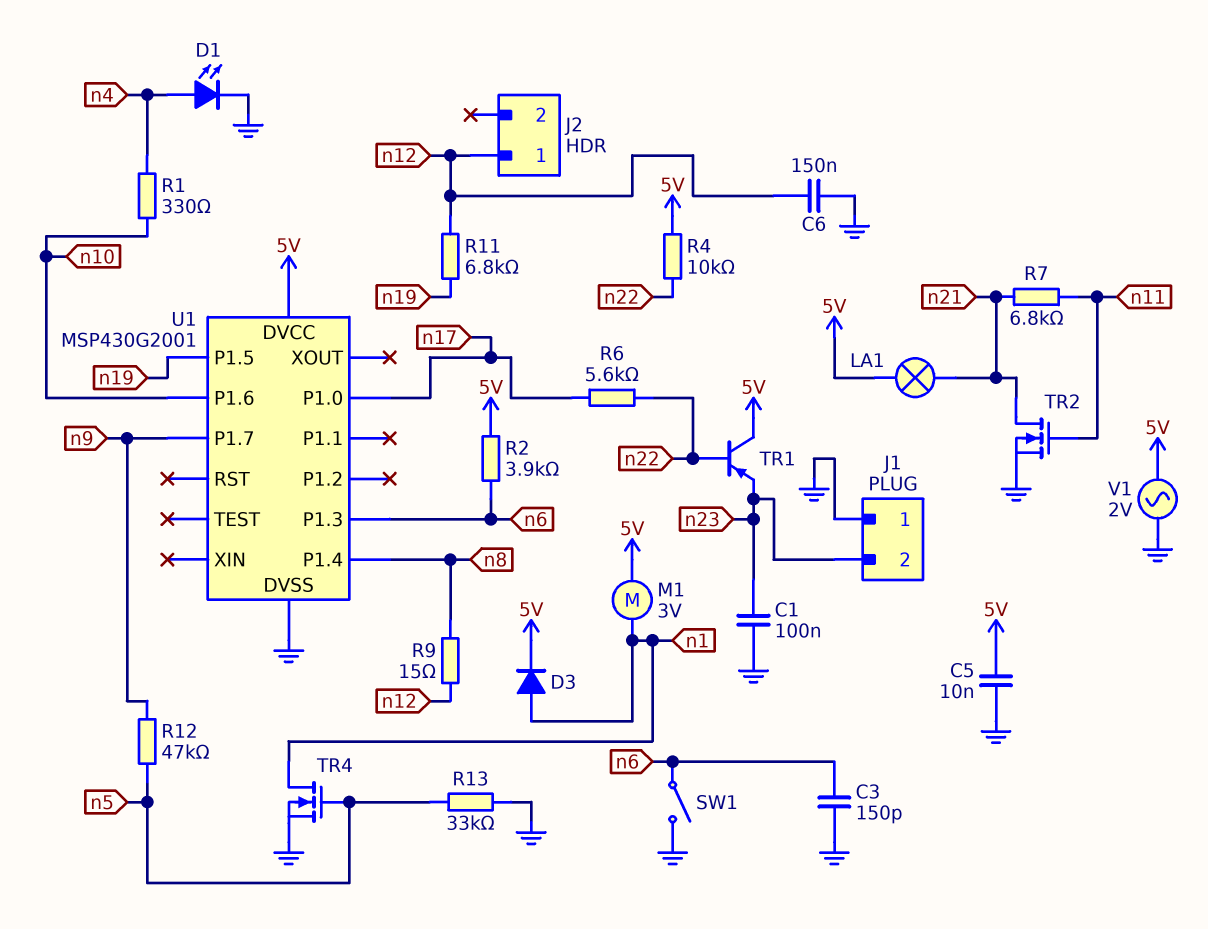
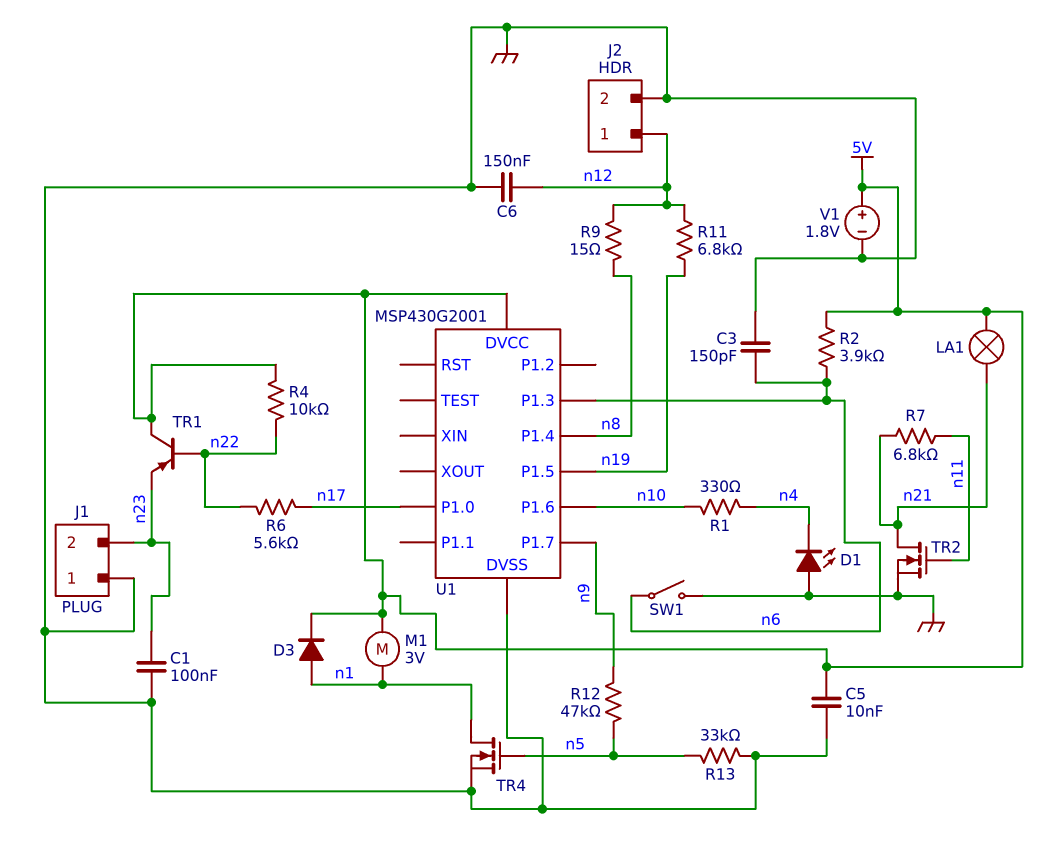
D1: LED (A n4, K GND) -> LED (A GND, K n4)
J2 pin 2: none -> GND
V1: AC 2V (5V, GND) -> 1.8V (plus 5V, minus GND)

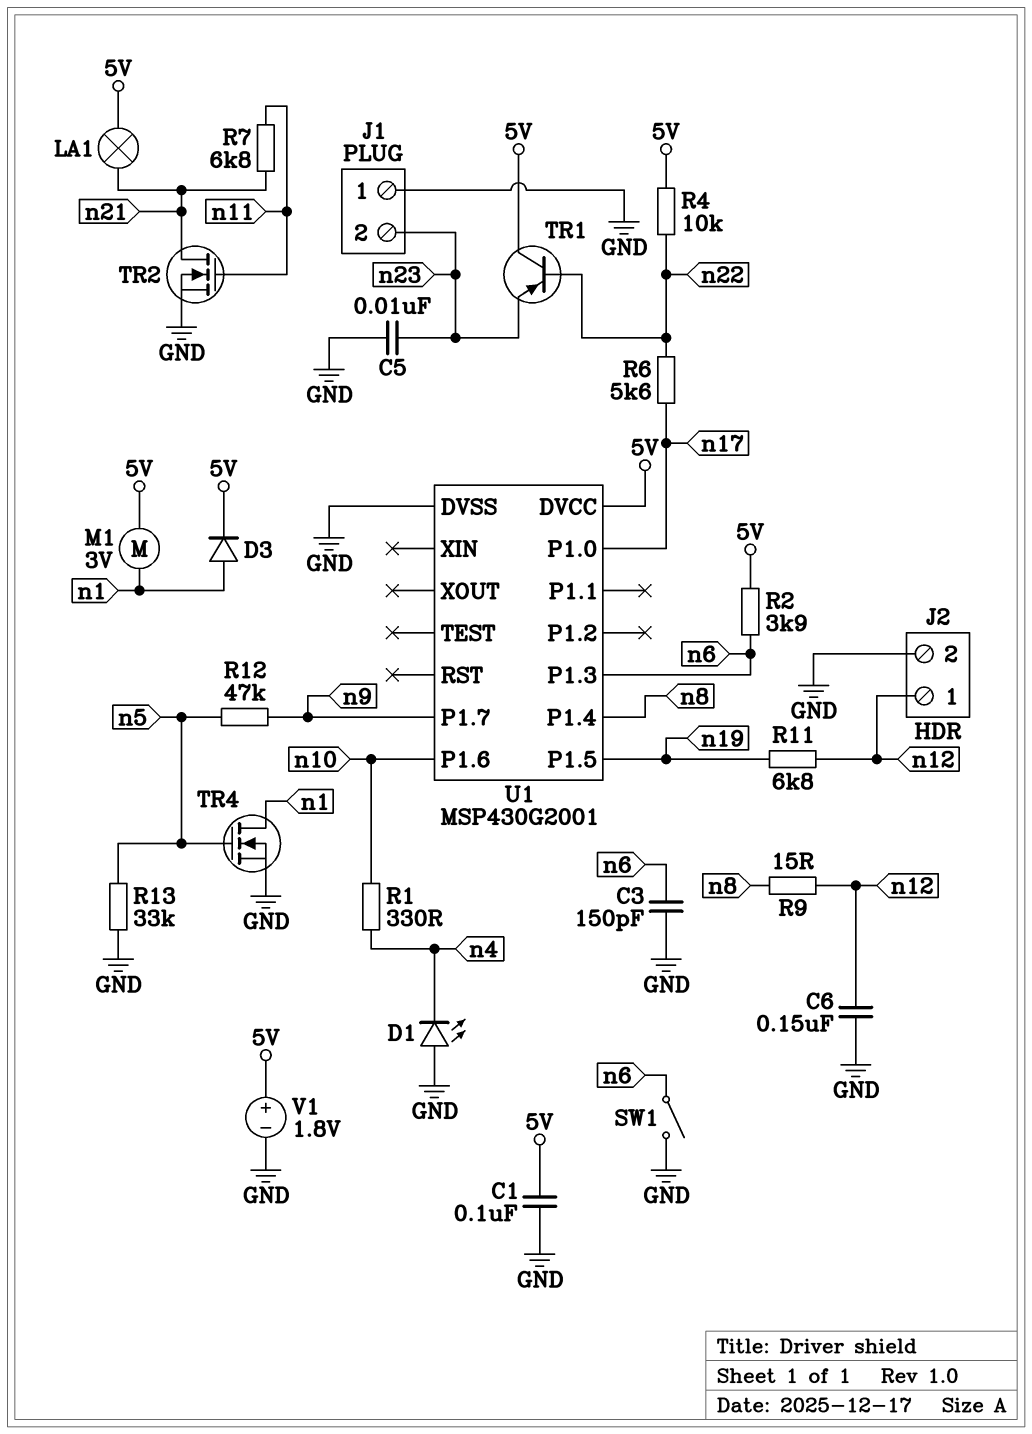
C1: 100nF (GND, n23) -> 100nF (5V, GND)
C5: 10nF (5V, GND) -> 10nF (GND, n23)

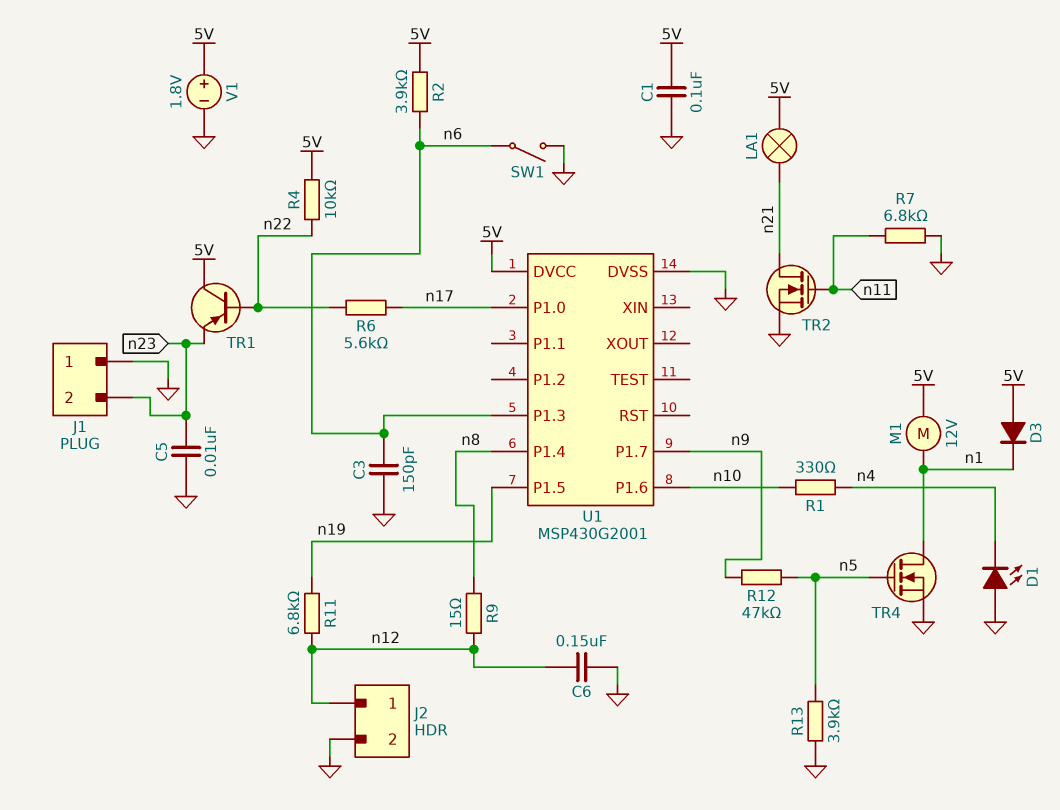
D3: diode (A n1, K 5V) -> diode (A 5V, K n1)
M1: motor 3V (5V, n1) -> motor 12V (5V, n1)
R7: 6.8k (n11, n21) -> 6.8k (GND, n11)
R13: 33k (GND, n5) -> 3.9k (GND, n5)

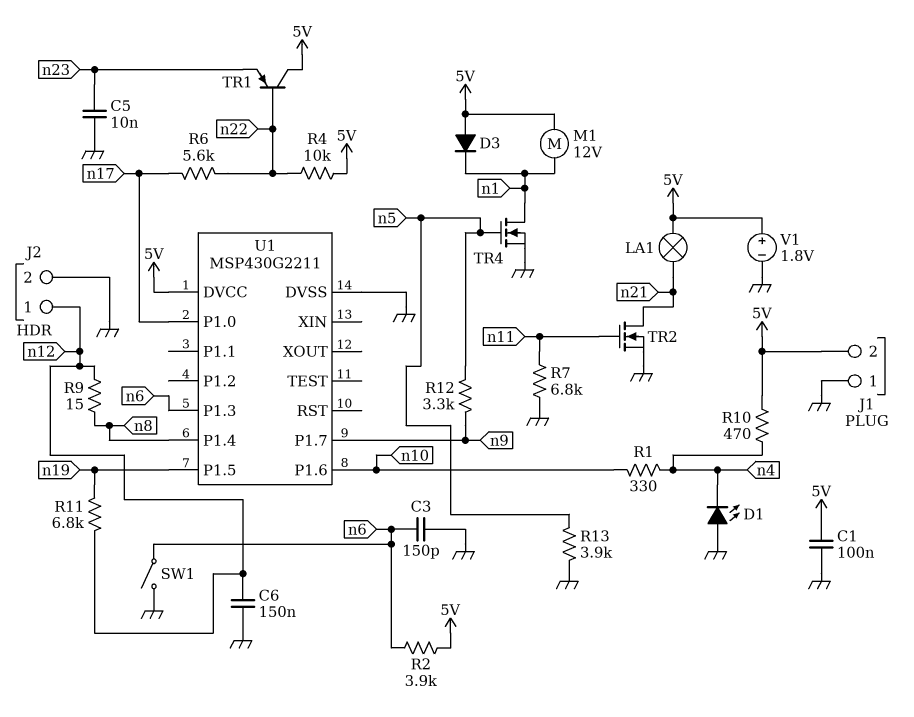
J1 pin 2: n23 -> 5V
R10: none -> 470 (5V, n4)
R12: 47k (n5, n9) -> 3.3k (n5, n9)
U1: MSP430G2001 -> MSP430G2211

